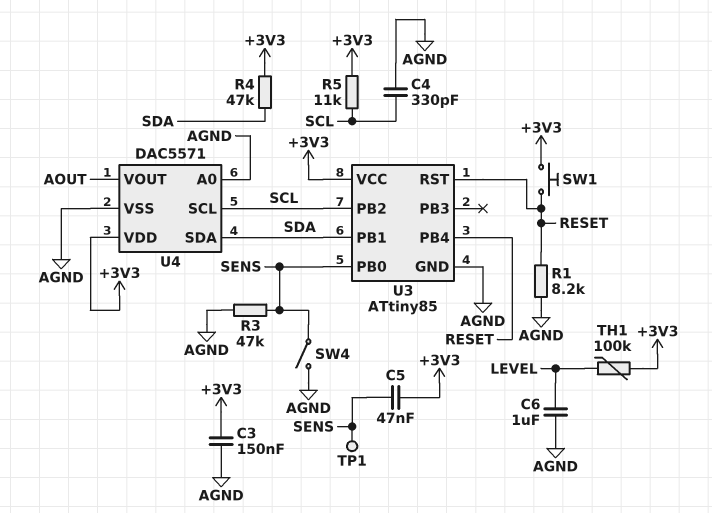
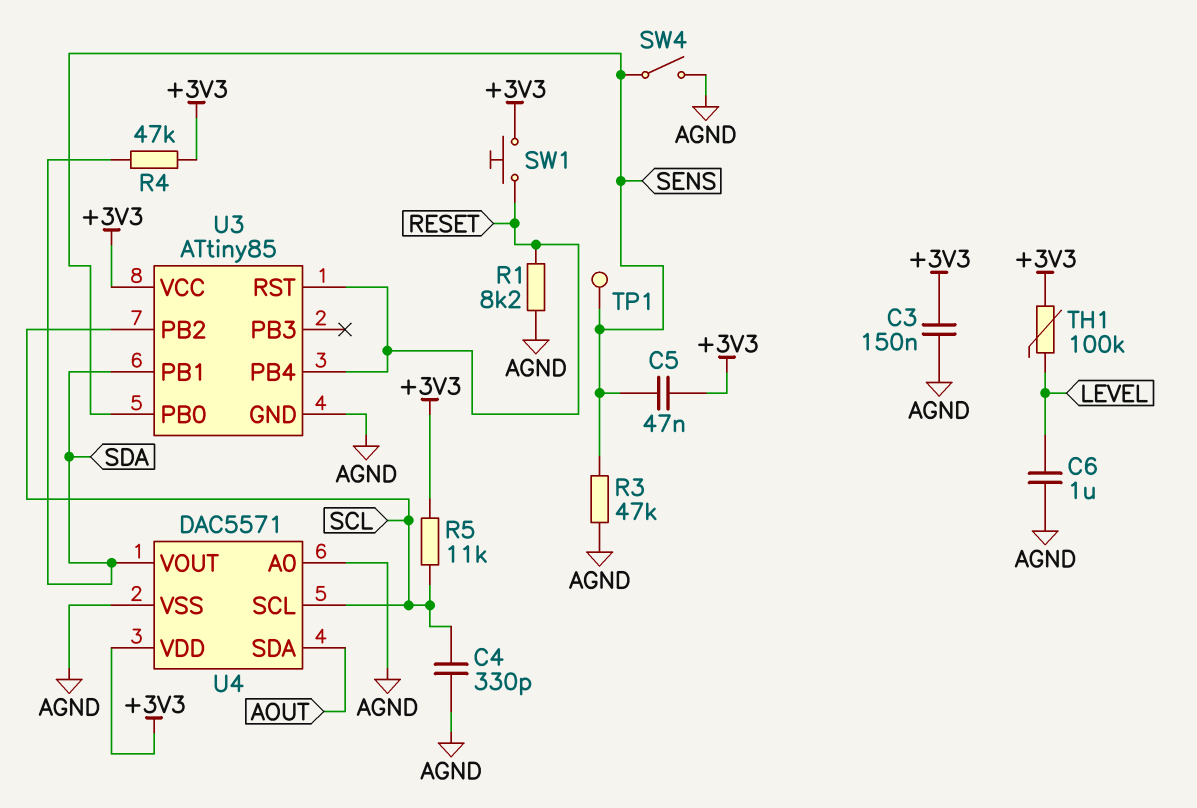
U4 pin SDA: SDA -> AOUT
U4 pin VOUT: AOUT -> SDA

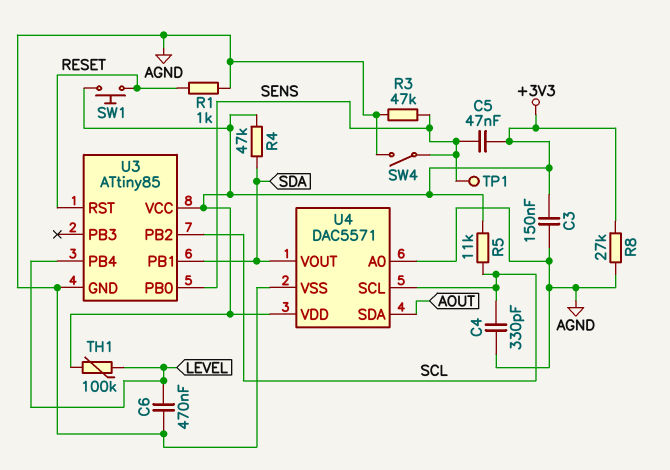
C6: 1uF (AGND, LEVEL) -> 470nF (AGND, LEVEL)
R1: 8.2k (AGND, RESET) -> 1k (AGND, RESET)
R8: none -> 27k (+3V3, AGND)
U3 pin PB4: RESET -> LEVEL

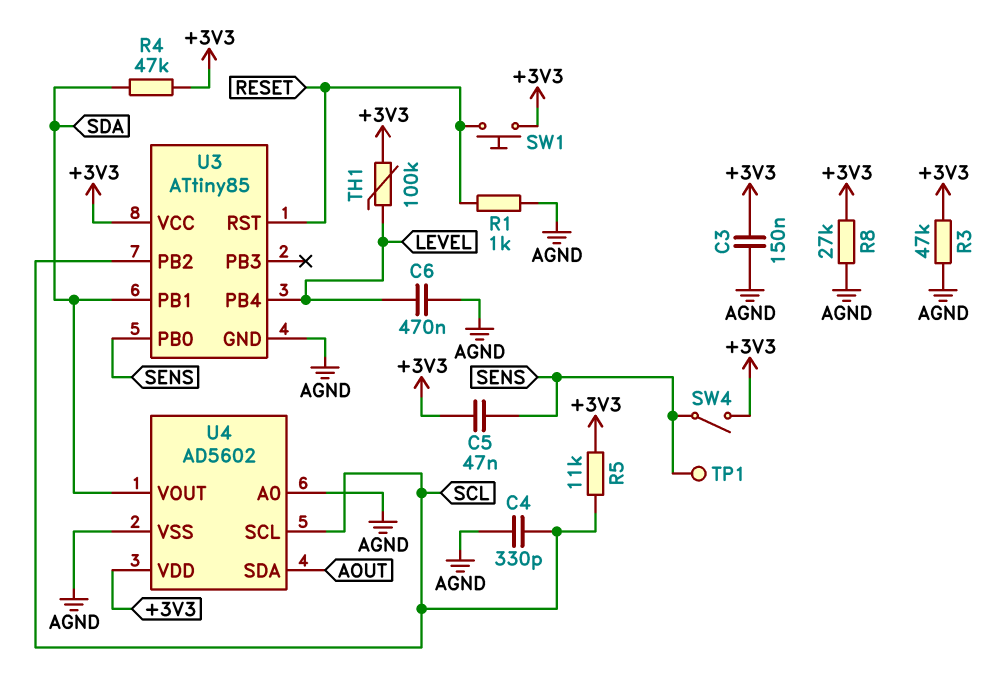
R3: 47k (AGND, SENS) -> 47k (+3V3, AGND)
SW4: switch (AGND, SENS) -> switch (+3V3, SENS)
U4: DAC5571 -> AD5602

